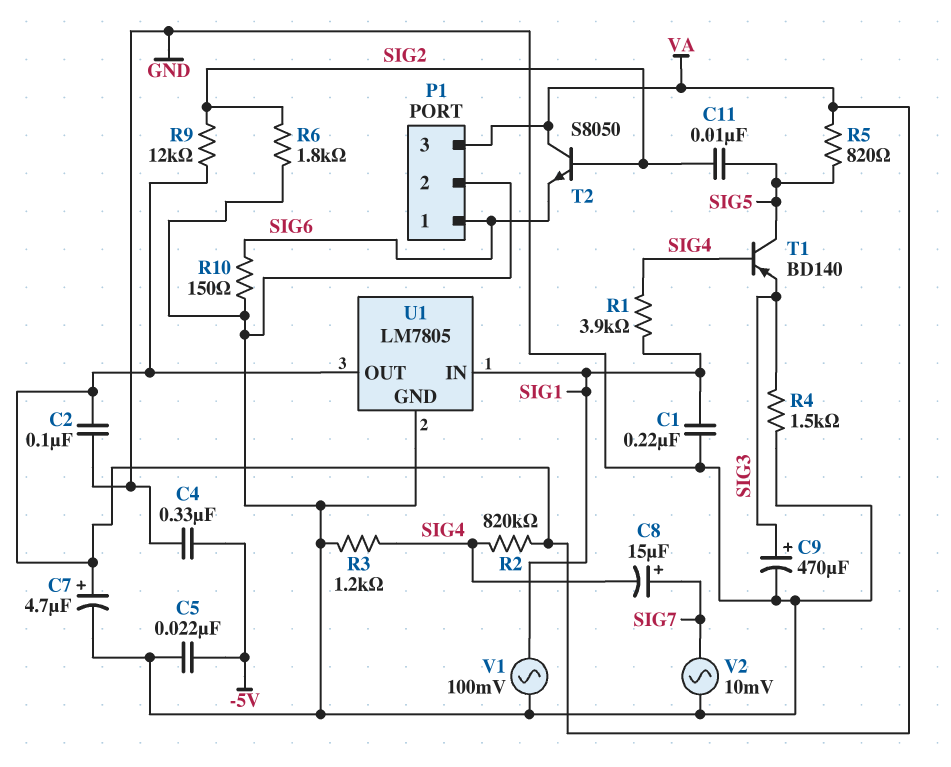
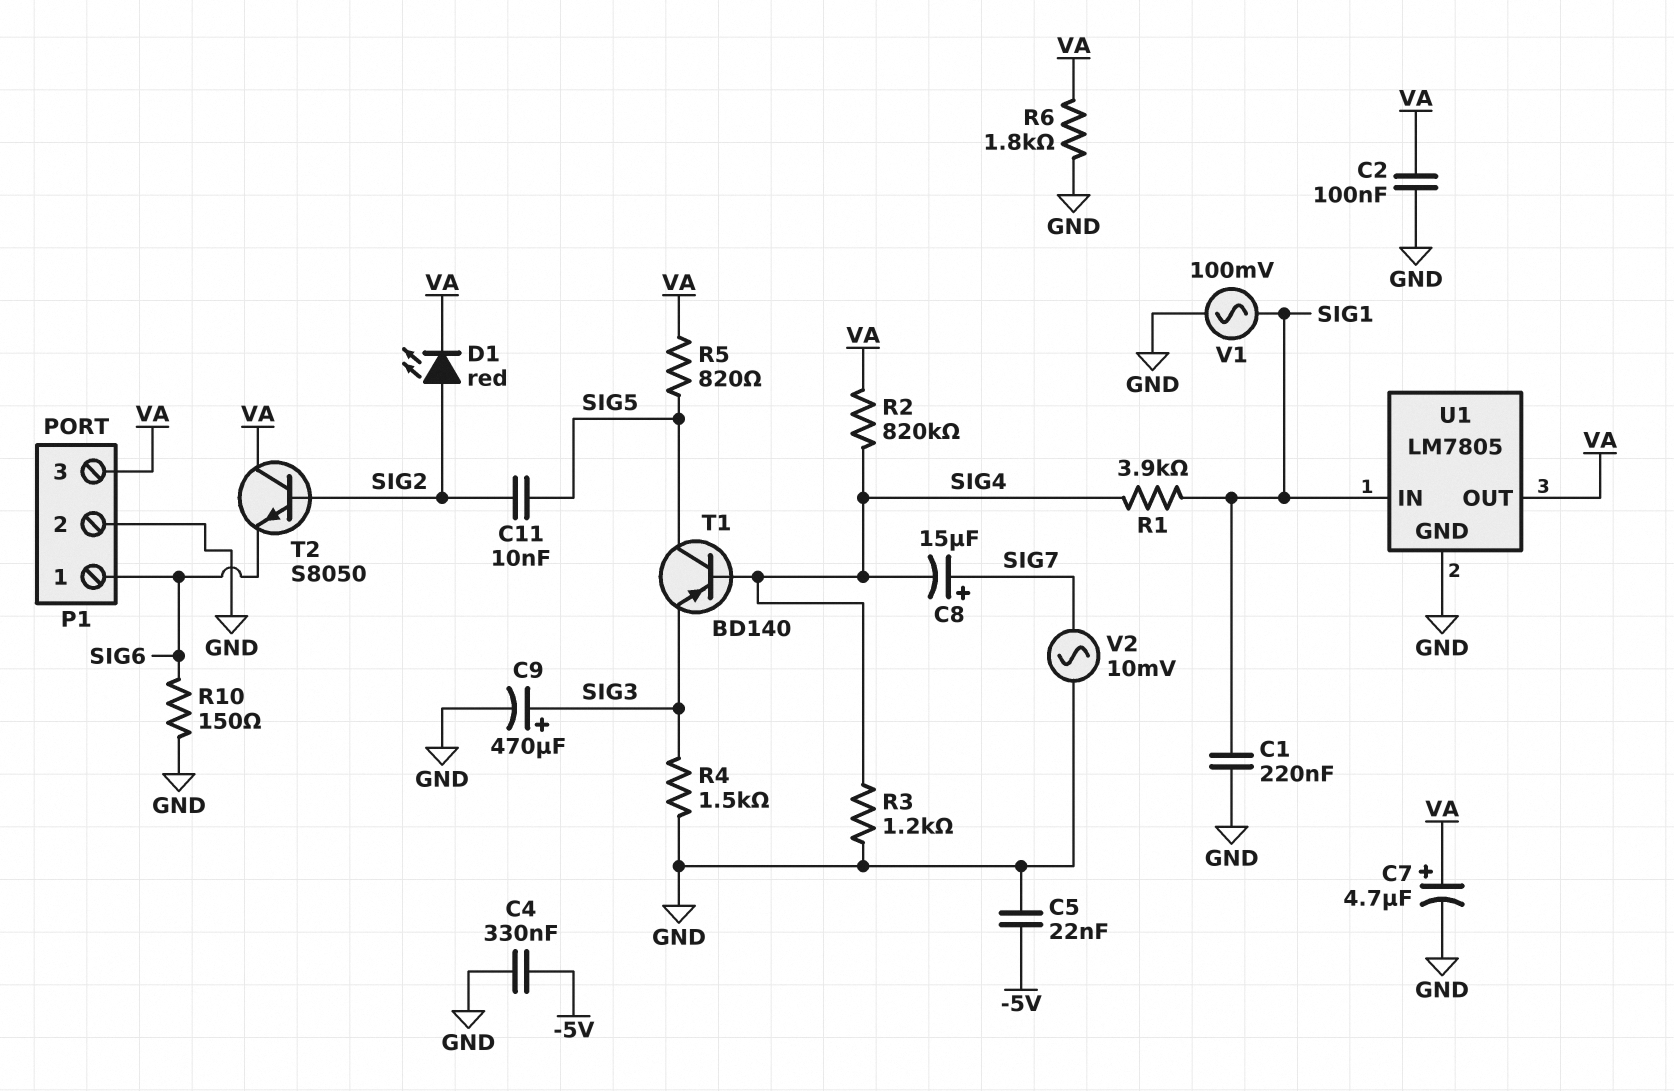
D1: none -> LED red (A SIG2, K VA)
R6: 1.8k (GND, SIG2) -> 1.8k (GND, VA)
R9: 12k (SIG2, VA) -> none

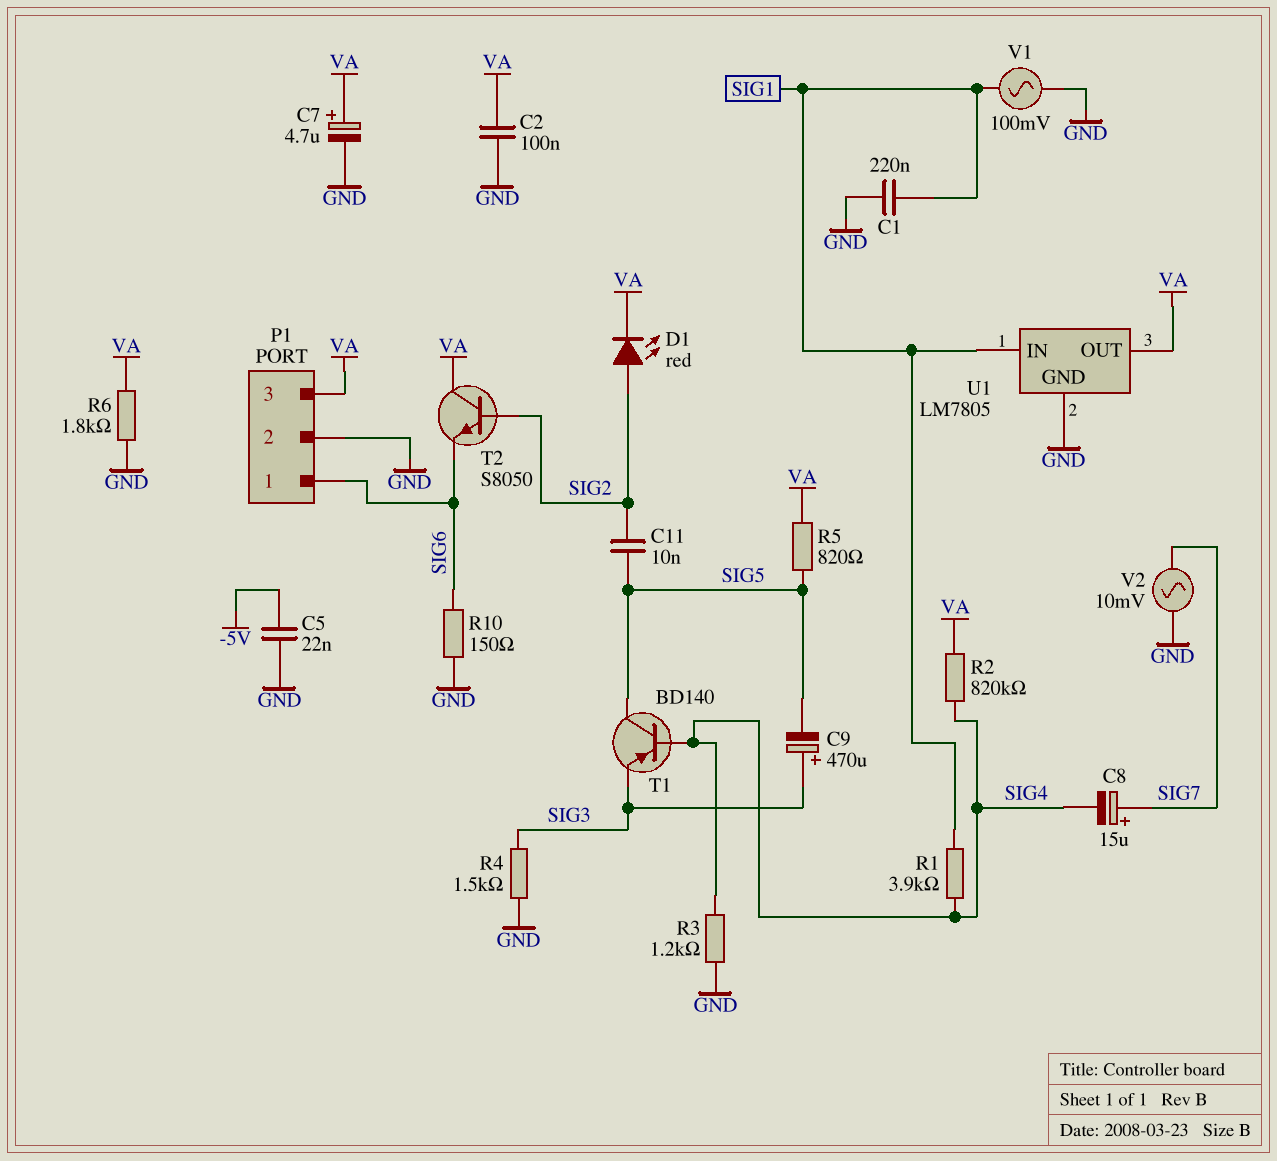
C4: 330nF (-5V, GND) -> none
C9: 470uF (plus SIG3, minus GND) -> 470uF (plus SIG3, minus SIG5)

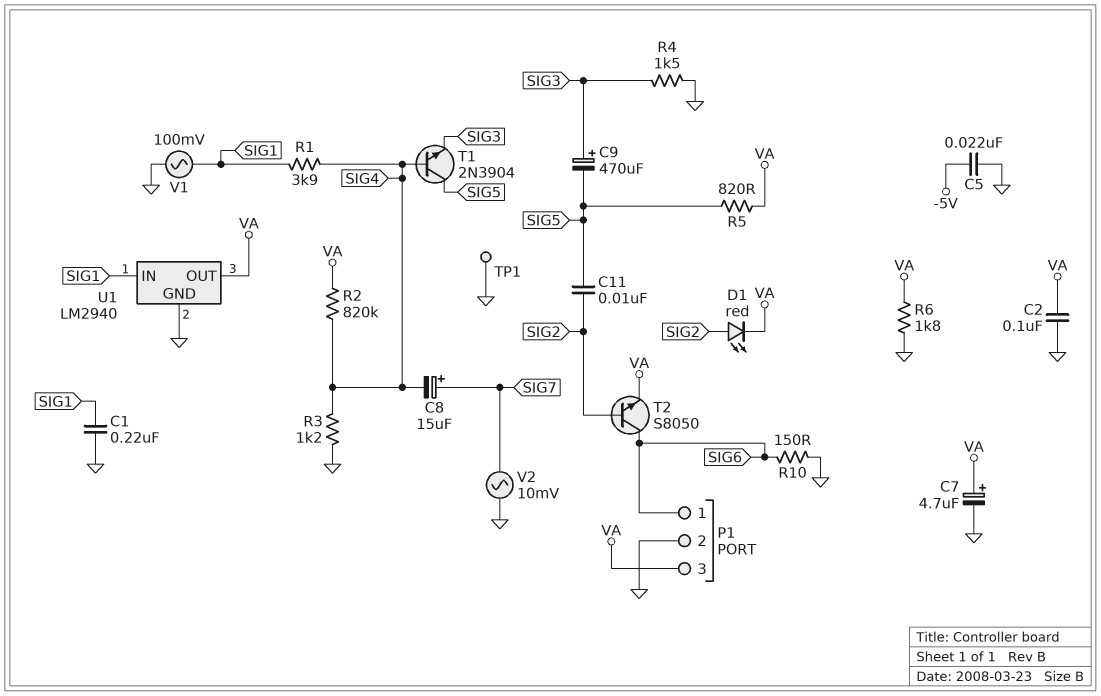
T1: PNP BD140 (B SIG4, C SIG5, E SIG3) -> NPN 2N3904 (B SIG4, C SIG5, E SIG3)
T2: NPN S8050 (B SIG2, C VA, E SIG6) -> NPN S8050 (B SIG2, C SIG6, E VA)
TP1: none -> test point (GND)
U1: LM7805 -> LM2940

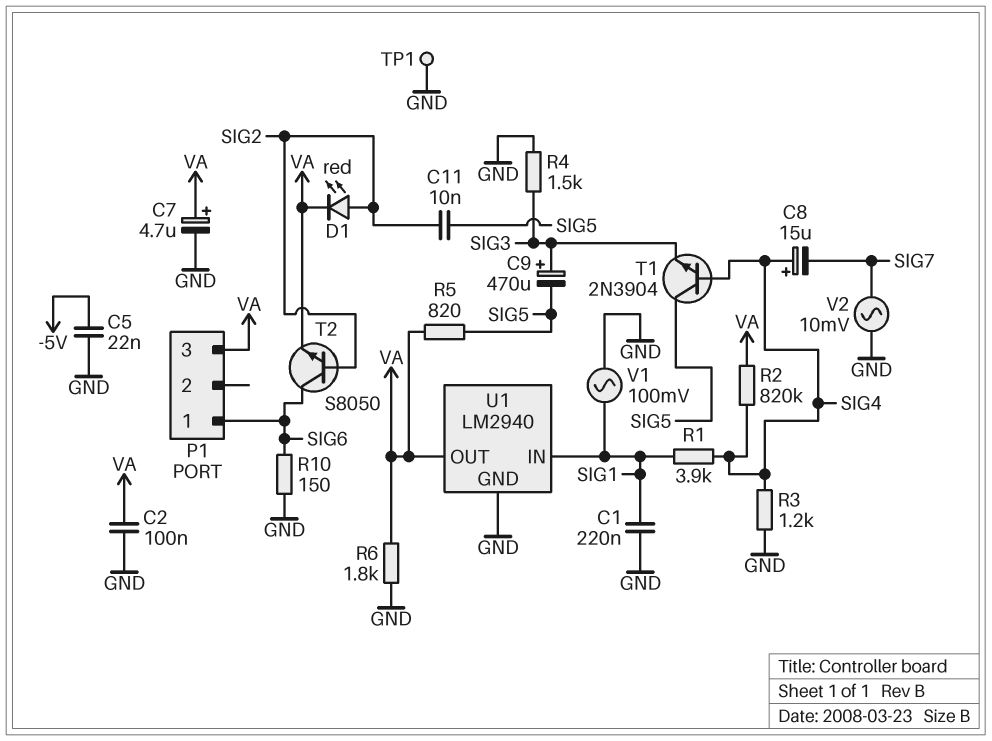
C8: 15uF (plus SIG7, minus SIG4) -> 15uF (plus SIG4, minus SIG7)
P1 pin 2: GND -> none

